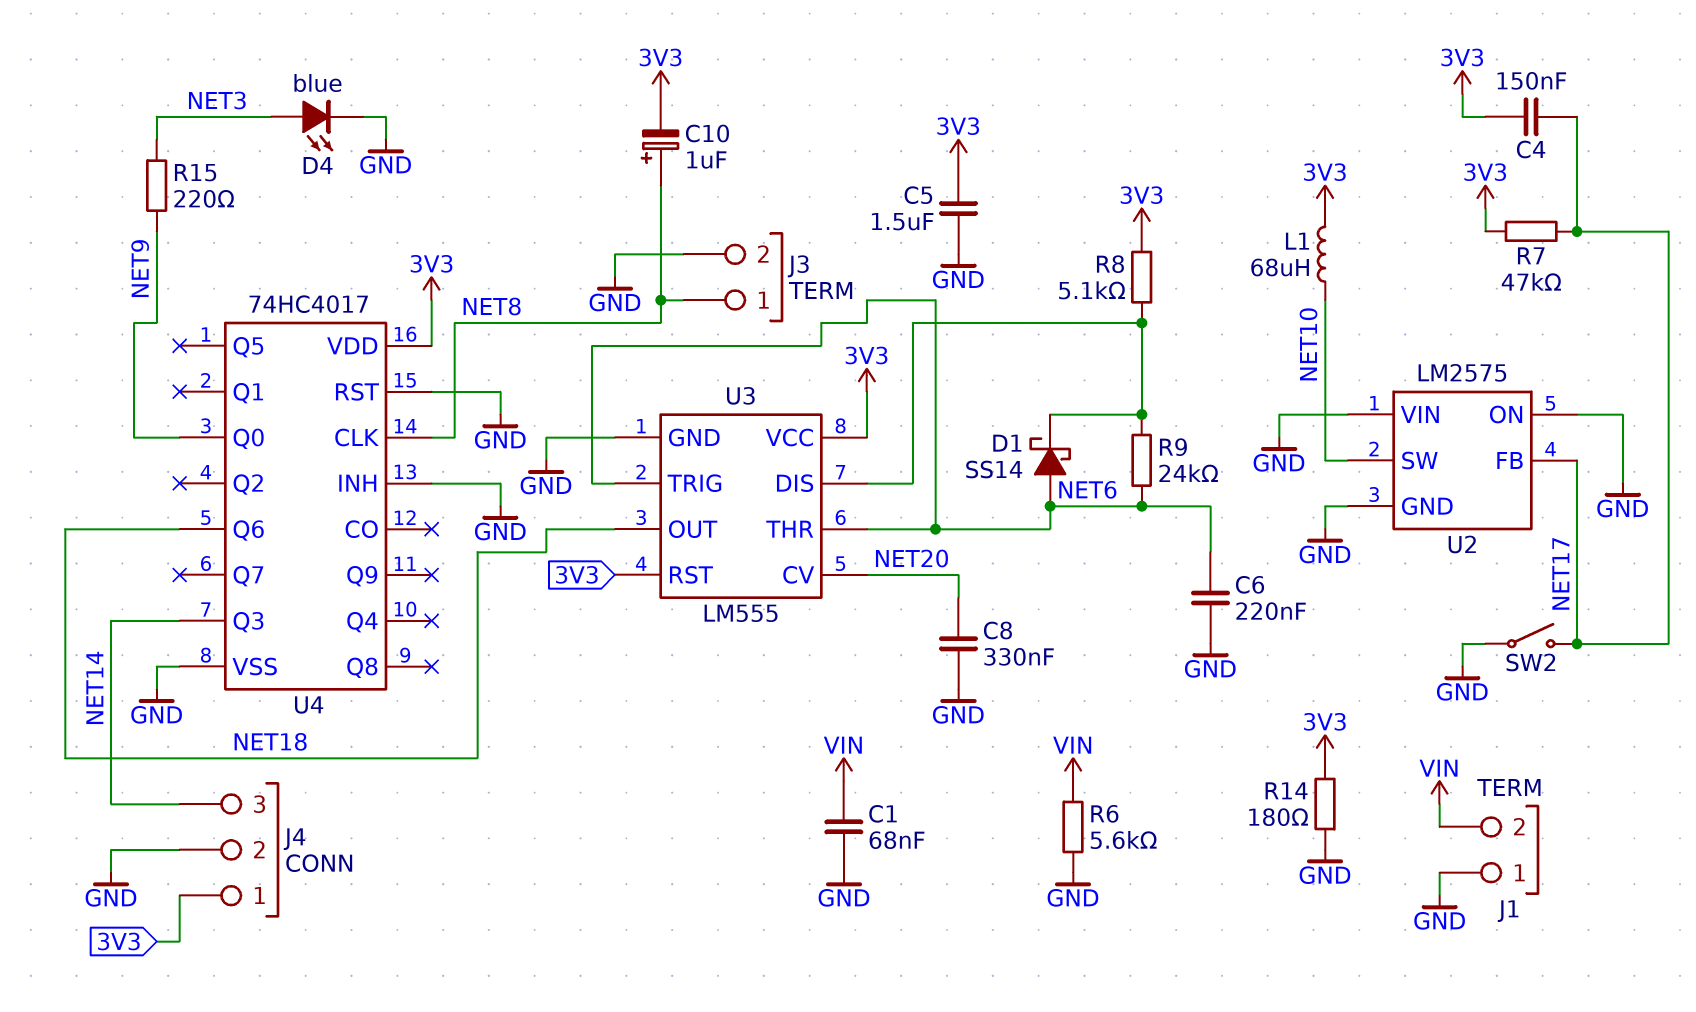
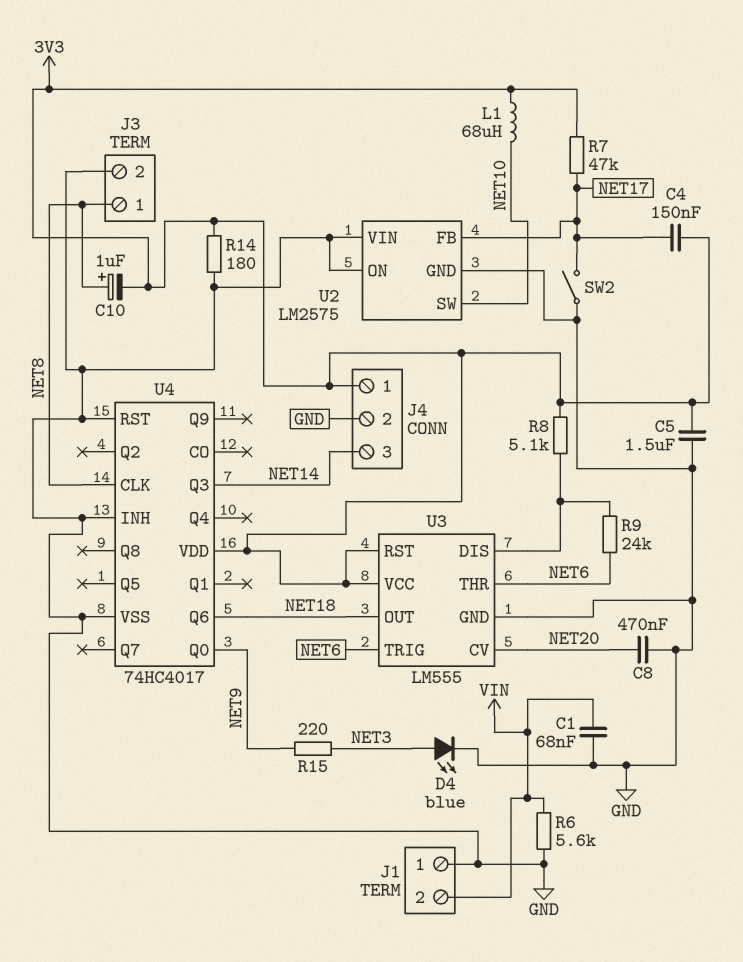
C6: 220nF (GND, NET6) -> none
C8: 330nF (GND, NET20) -> 470nF (GND, NET20)
D1: schottky SS14 (A NET6, K U3/DIS) -> none

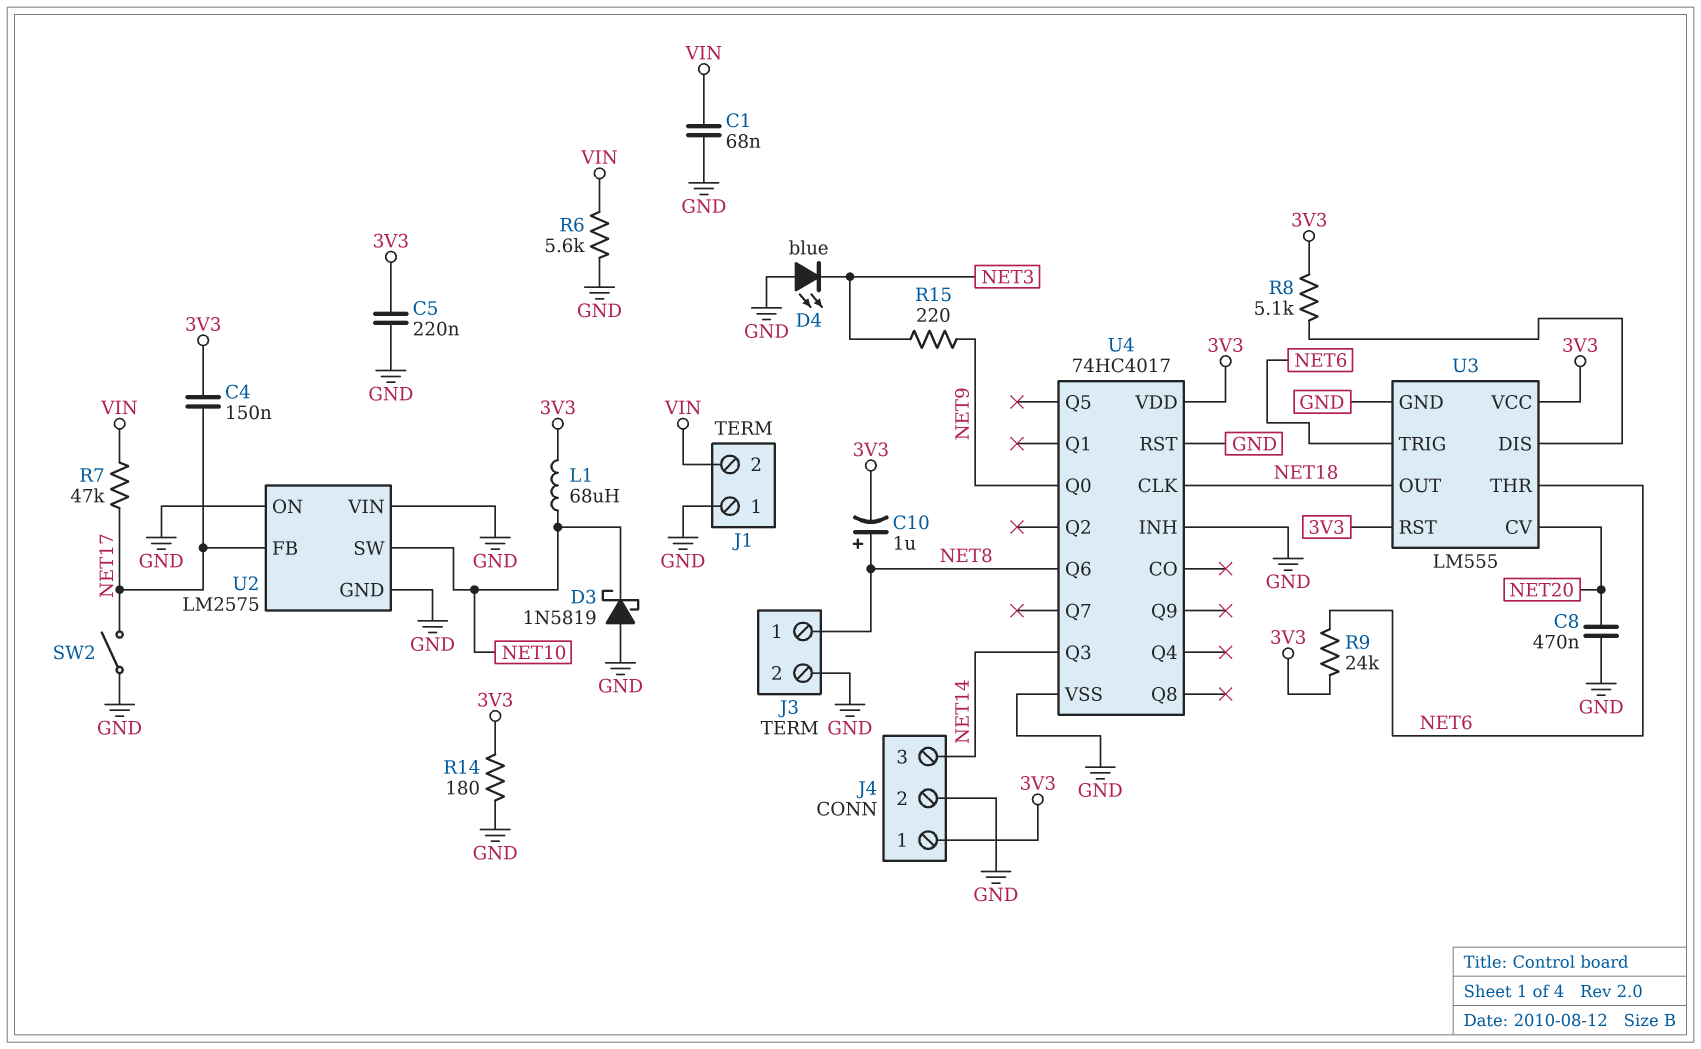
C5: 1.5uF (3V3, GND) -> 220nF (3V3, GND)
D3: none -> schottky 1N5819 (A GND, K NET10)
D4: LED blue (A NET3, K GND) -> LED blue (A GND, K NET3)
R7: 47k (3V3, NET17) -> 47k (NET17, VIN)
R9: 24k (NET6, U3/DIS) -> 24k (3V3, NET6)
U4 pin CLK: NET8 -> NET18
U4 pin Q6: NET18 -> NET8

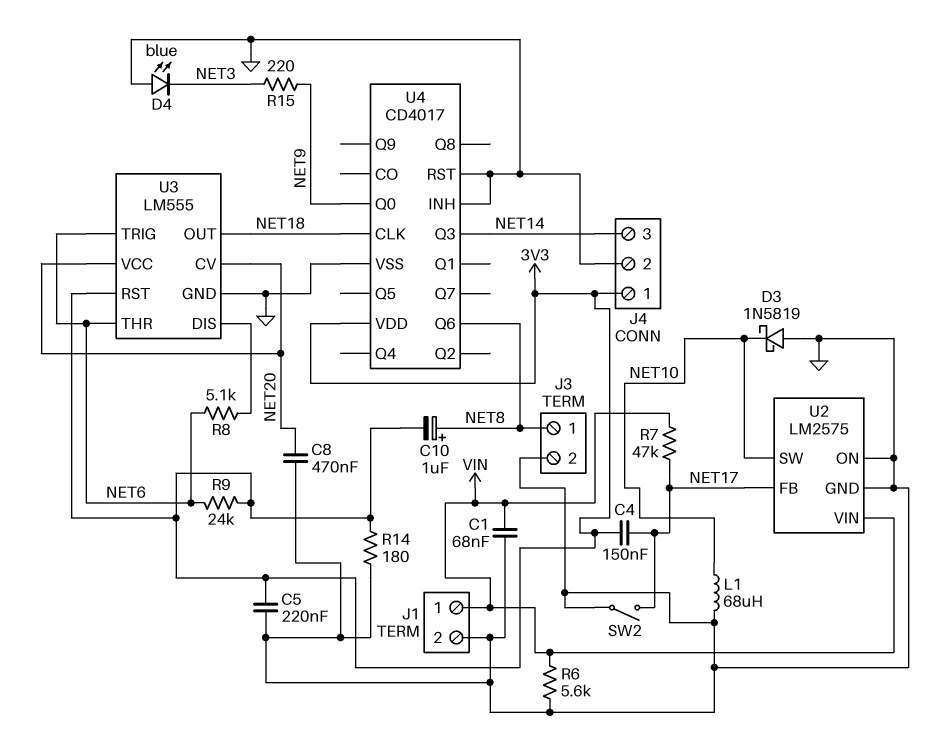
J1 pin 1: GND -> VIN
J1 pin 2: VIN -> GND
L1: 68uH (3V3, NET10) -> 68uH (GND, NET10)
R8: 5.1k (3V3, U3/DIS) -> 5.1k (NET6, U3/DIS)
U2 pin VIN: GND -> VIN
U3 pin VCC: 3V3 -> NET20
U4: 74HC4017 -> CD4017

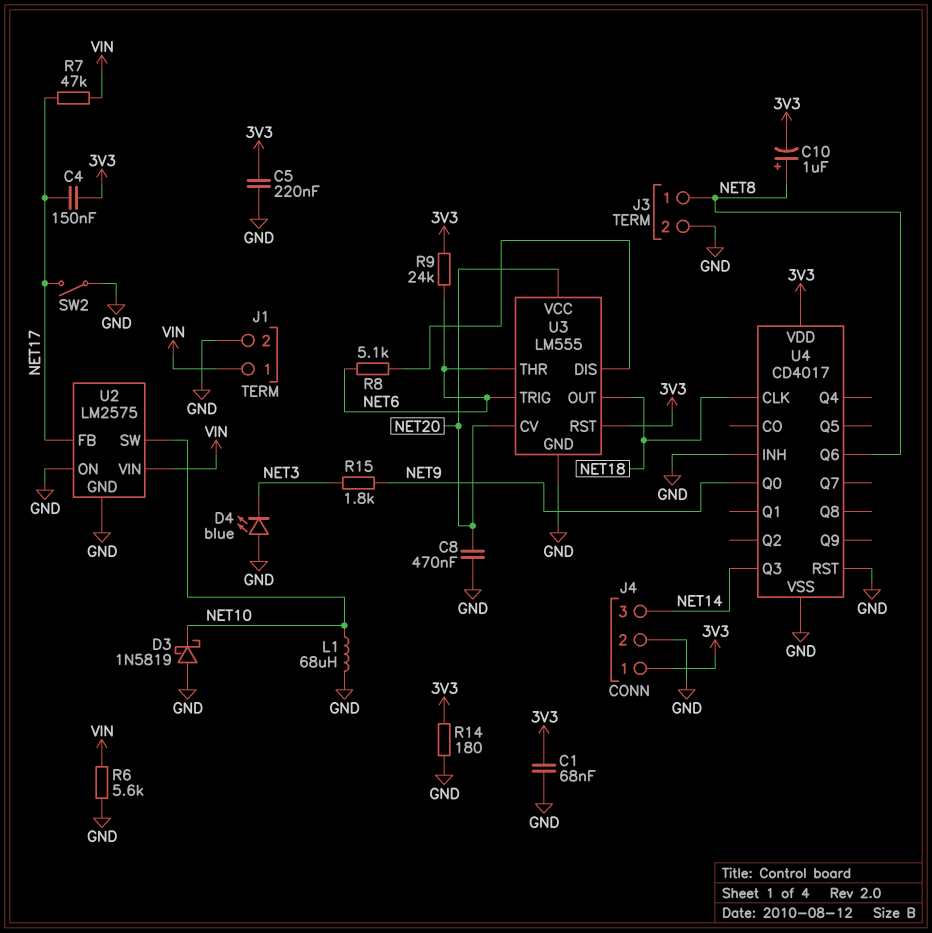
C1: 68nF (GND, VIN) -> 68nF (3V3, GND)
R15: 220 (NET3, NET9) -> 1.8k (NET3, NET9)

